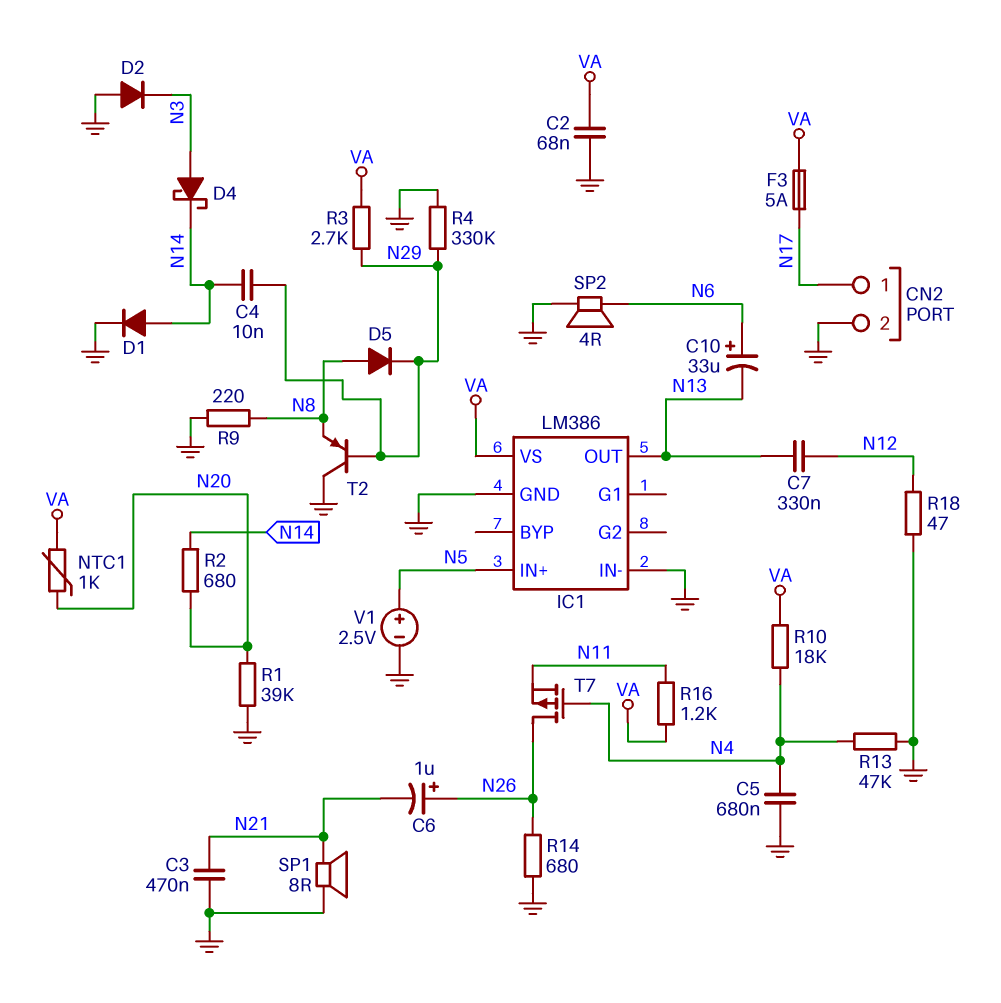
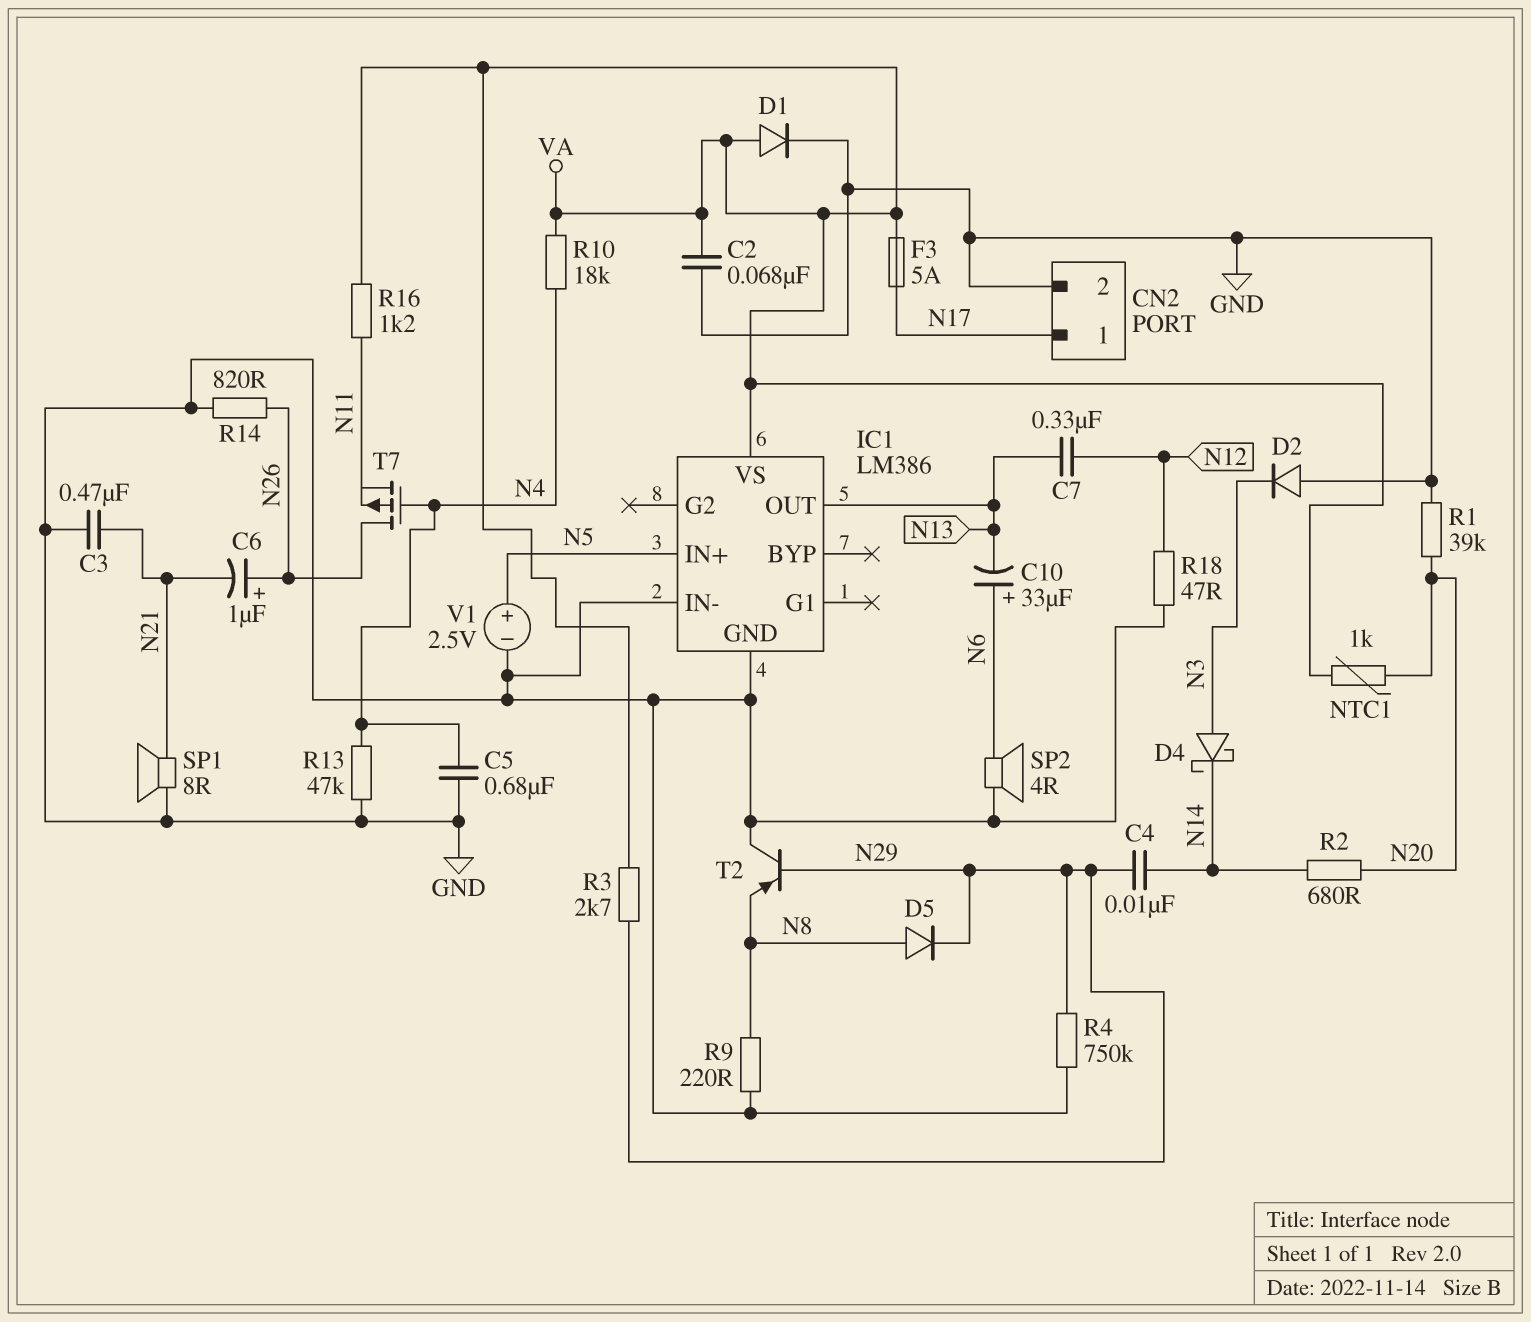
D1: diode (A N14, K GND) -> diode (A VA, K GND)
R4: 330k (GND, N29) -> 750k (GND, N29)
R14: 680 (GND, N26) -> 820 (GND, N26)

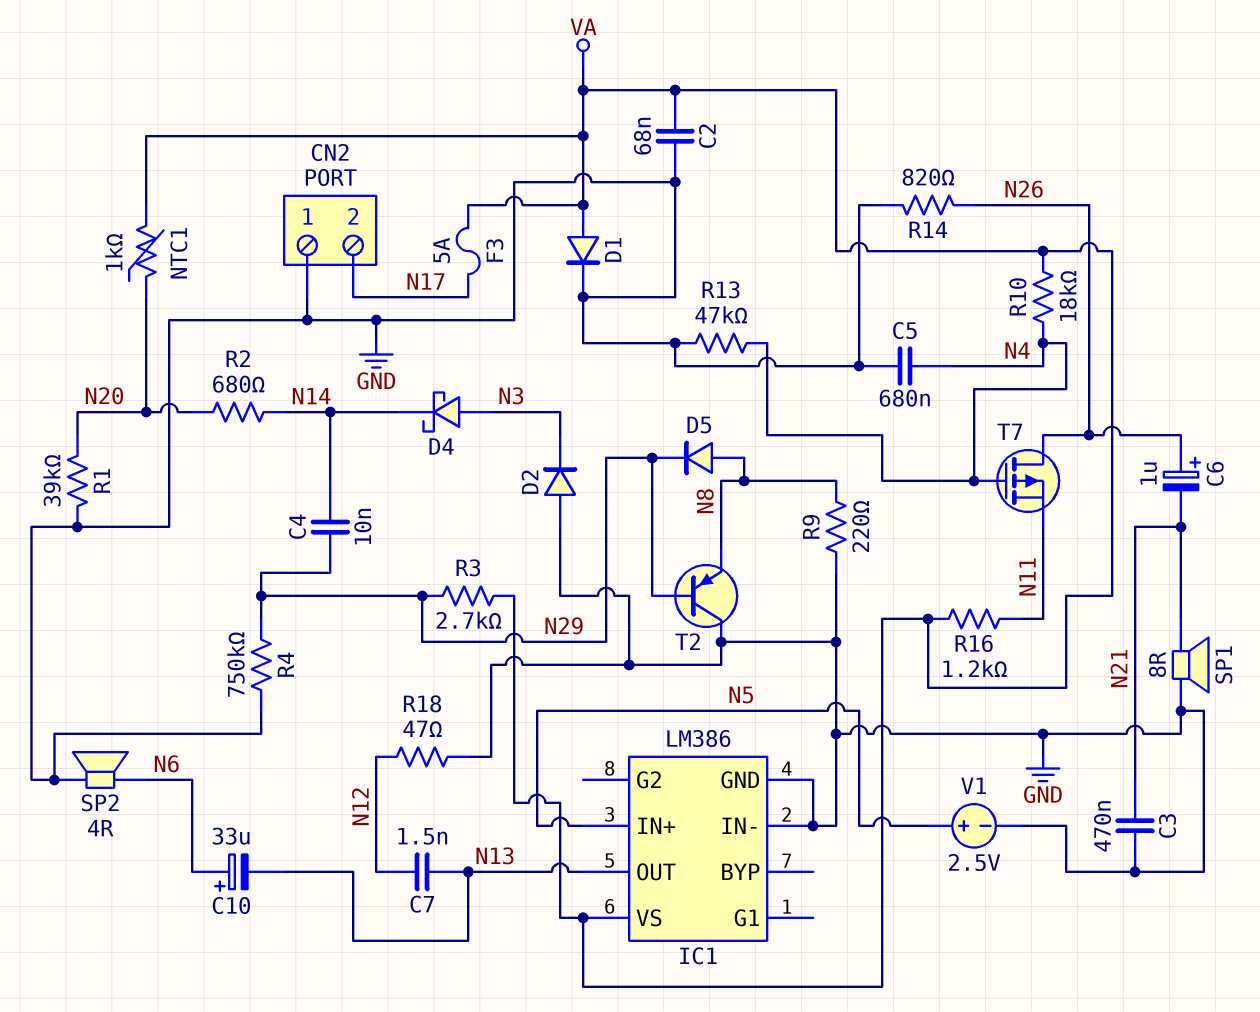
C7: 330nF (N12, N13) -> 1.5nF (N12, N13)
CN2 pin 1: N17 -> GND
CN2 pin 2: GND -> N17

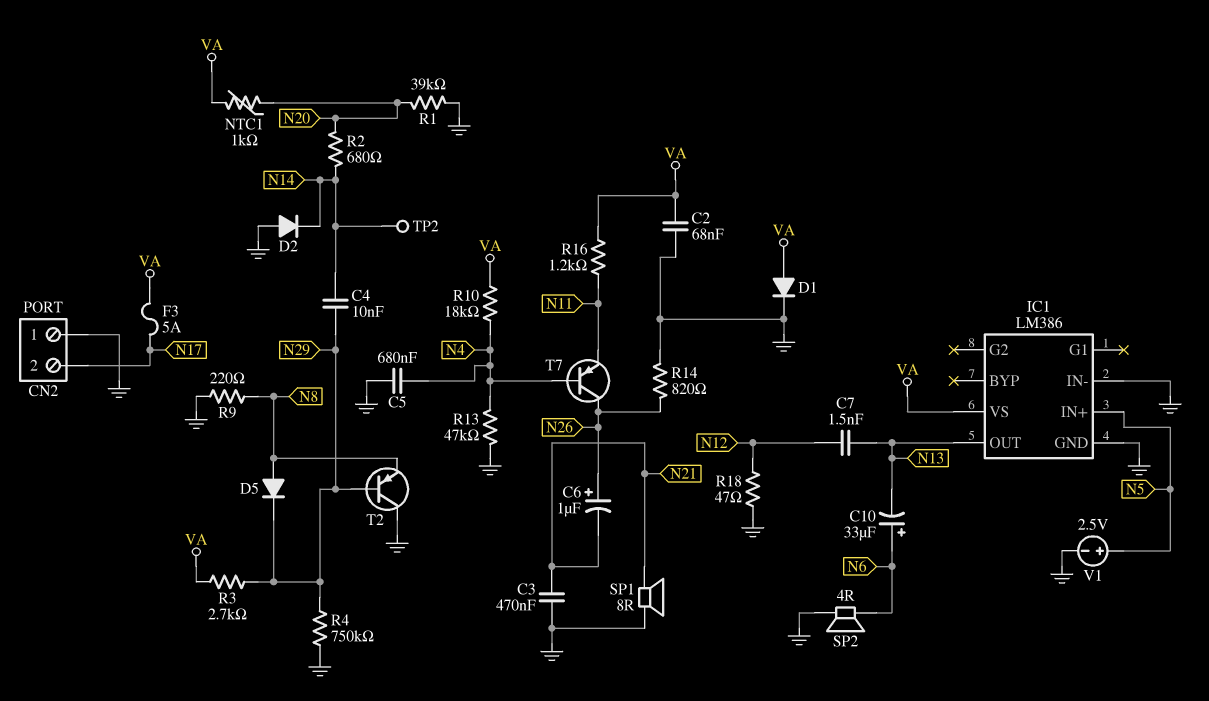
D2: diode (A GND, K N3) -> diode (A GND, K N14)
D4: schottky (A N3, K N14) -> none
T7: PMOS (G N4, D N26, S N11) -> PNP (B N4, C N26, E N11)
TP2: none -> test point (N14)

